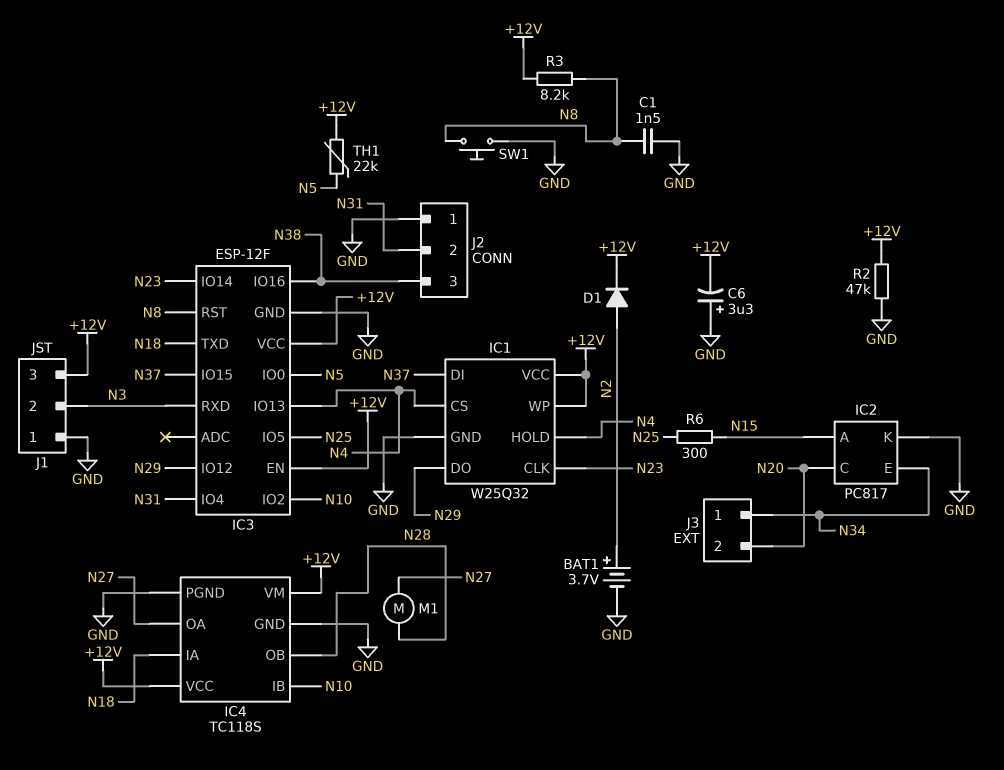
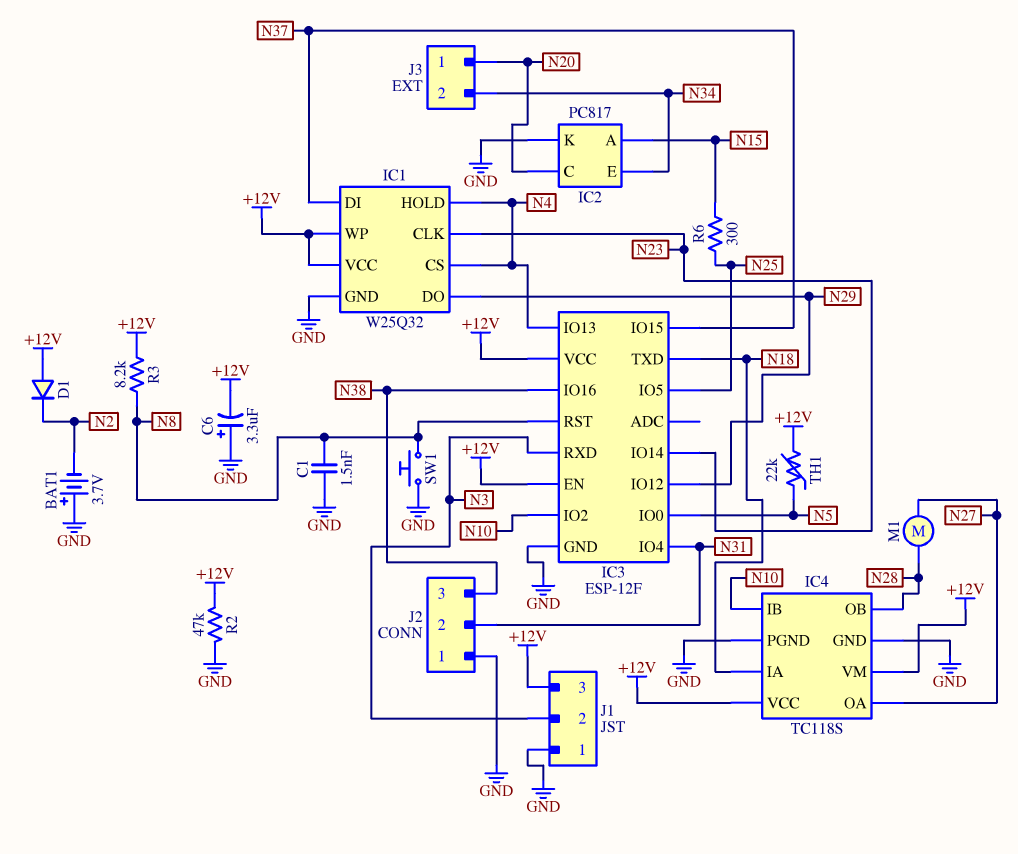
BAT1: 3.7V (plus N2, minus GND) -> 3.7V (plus GND, minus N2)
D1: diode (A N2, K +12V) -> diode (A +12V, K N2)
J3 pin 1: N34 -> N20
J3 pin 2: N20 -> N34

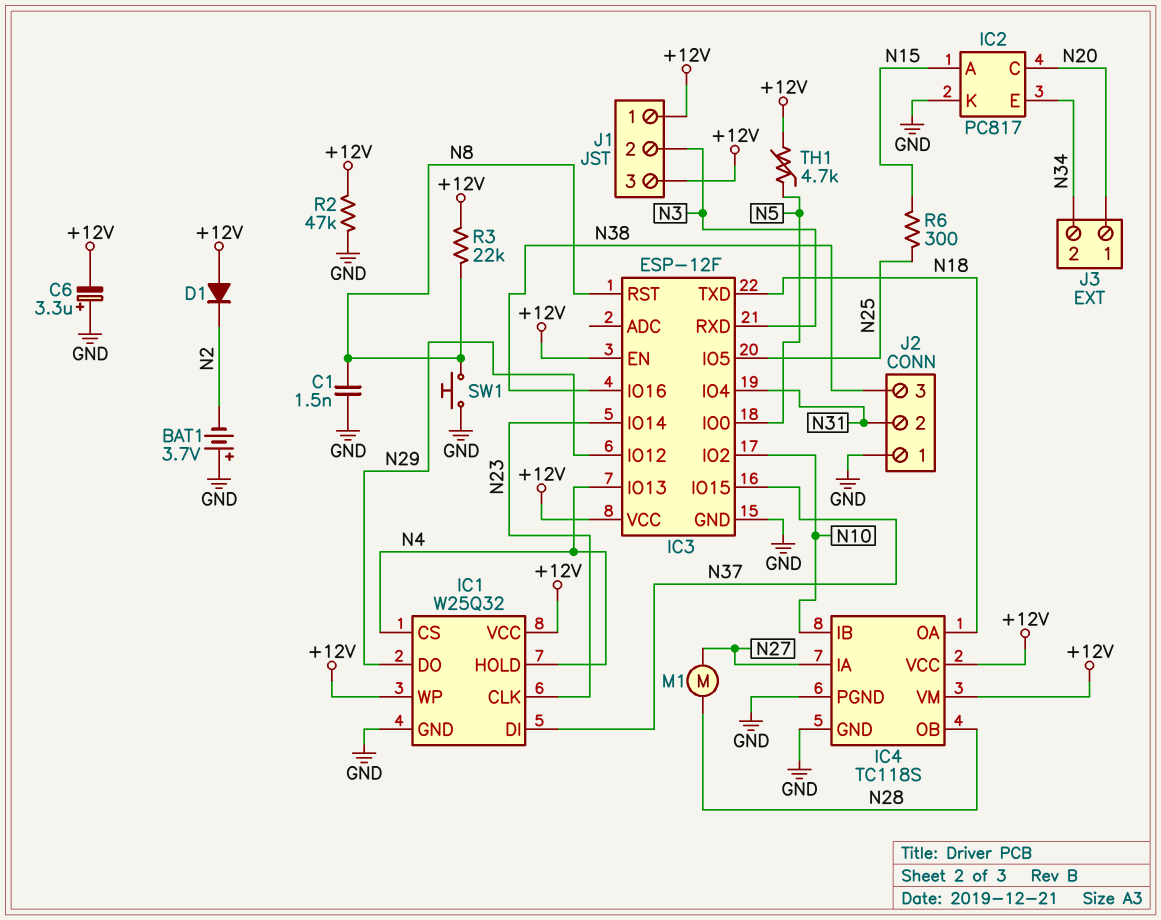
IC4 pin IA: N18 -> N27
IC4 pin OA: N27 -> N18
J1 pin 1: GND -> +12V
R3: 8.2k (+12V, N8) -> 22k (+12V, N8)
TH1: 22k (+12V, N5) -> 4.7k (+12V, N5)

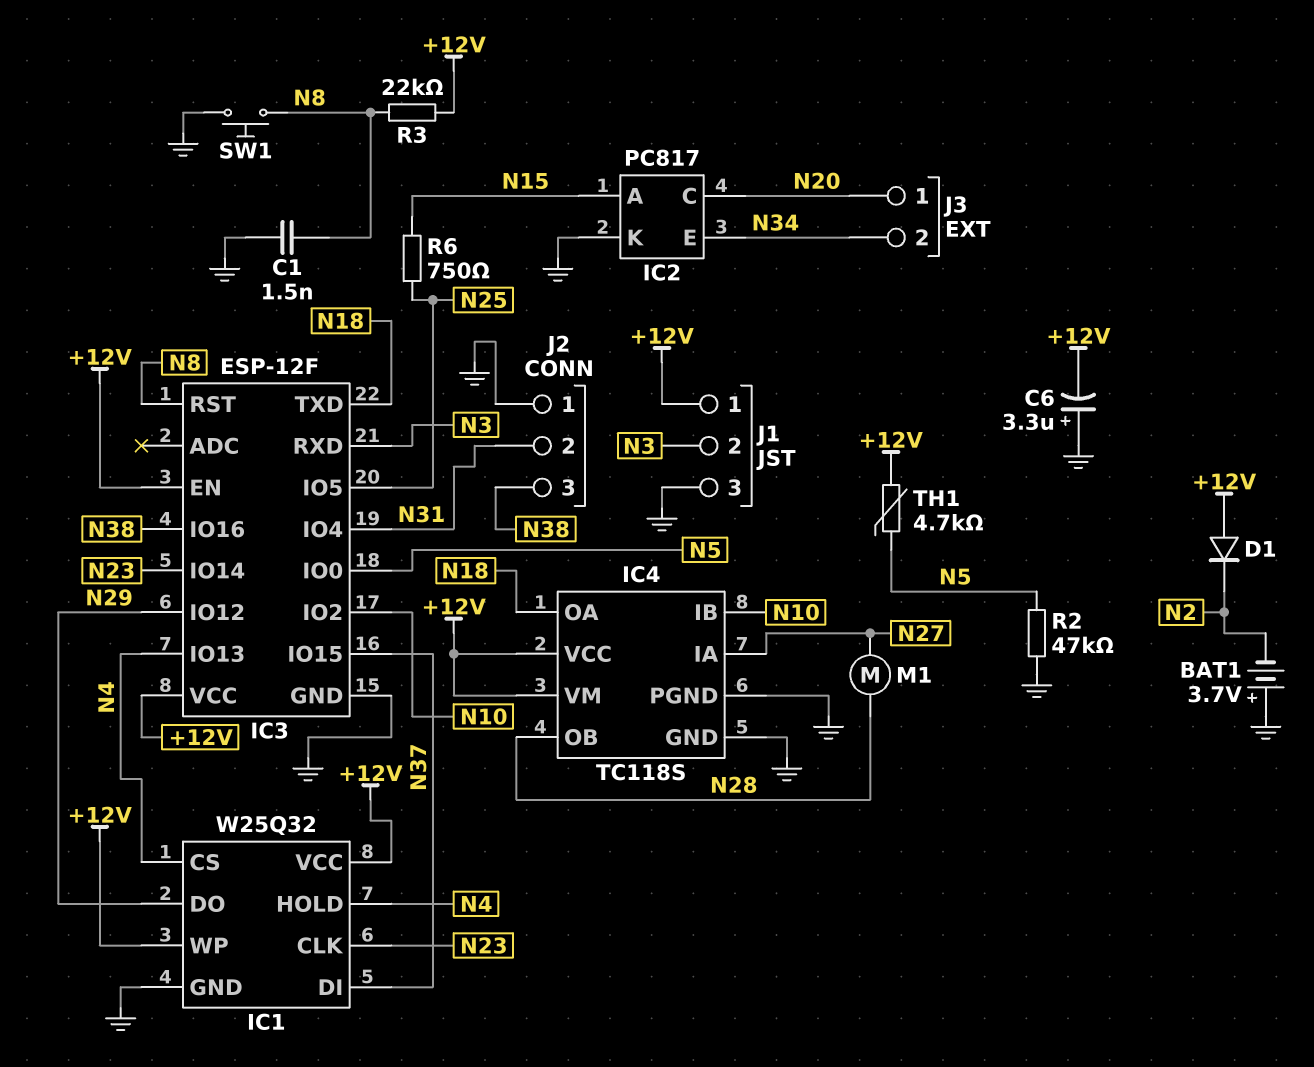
J1 pin 3: +12V -> GND
R2: 47k (+12V, GND) -> 47k (GND, N5)
R6: 300 (N15, N25) -> 750 (N15, N25)

